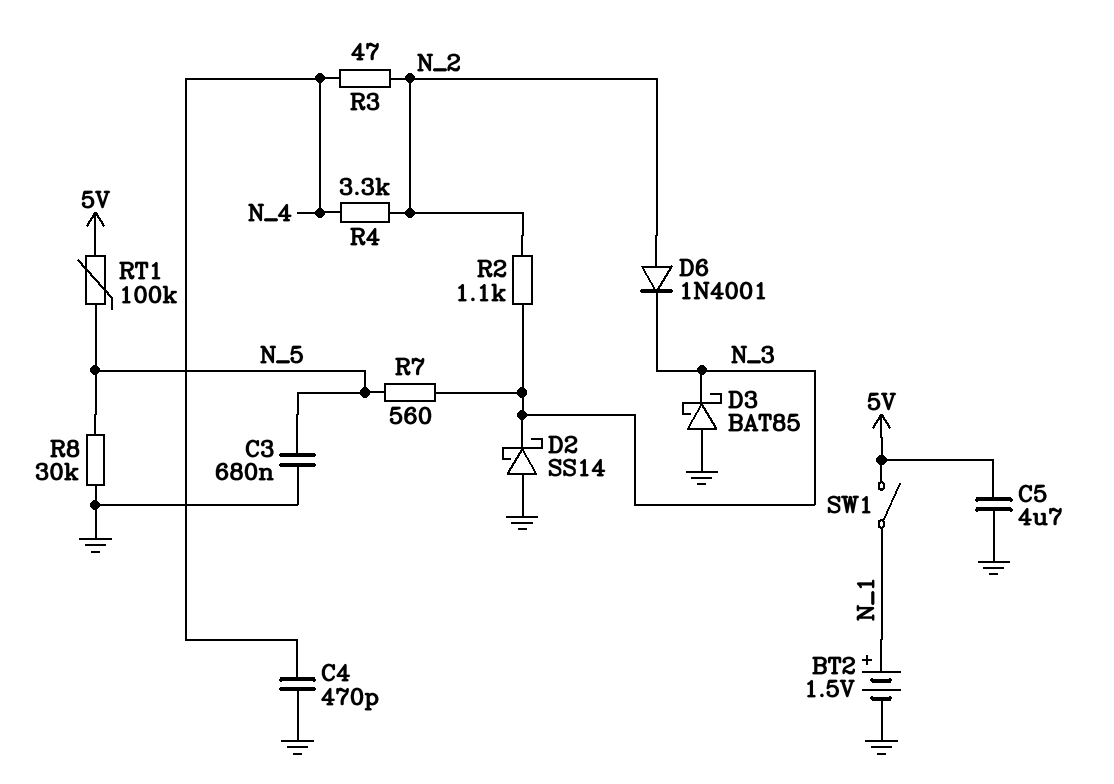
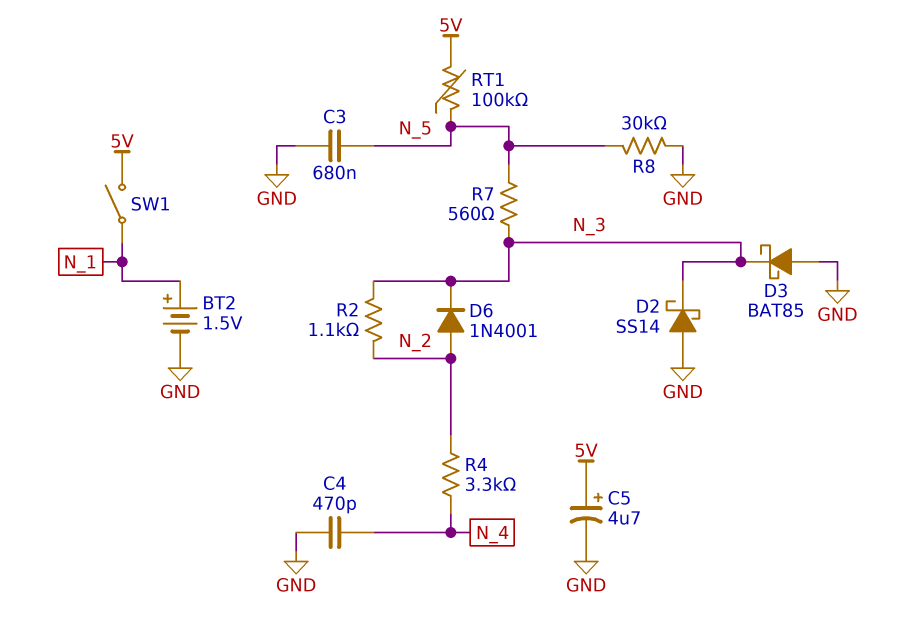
C5: 4.7uF (5V, GND) -> 4.7uF (plus 5V, minus GND)
R3: 47 (N_2, N_4) -> none

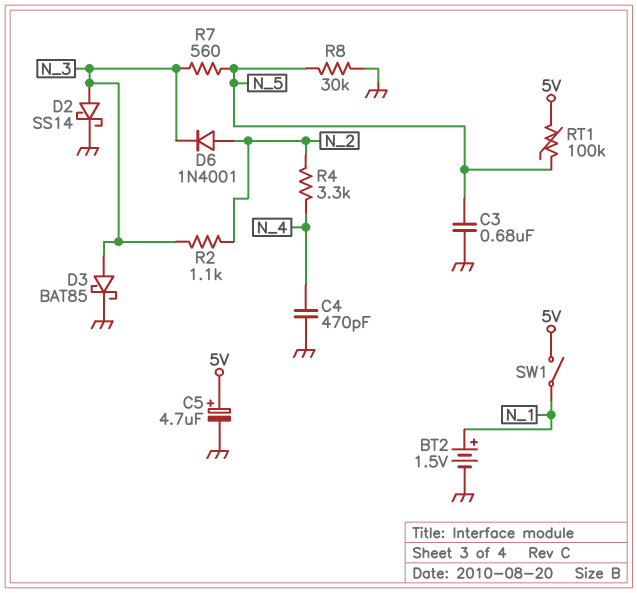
D2: schottky SS14 (A GND, K N_3) -> schottky SS14 (A N_3, K GND)
D3: schottky BAT85 (A GND, K N_3) -> schottky BAT85 (A N_3, K GND)

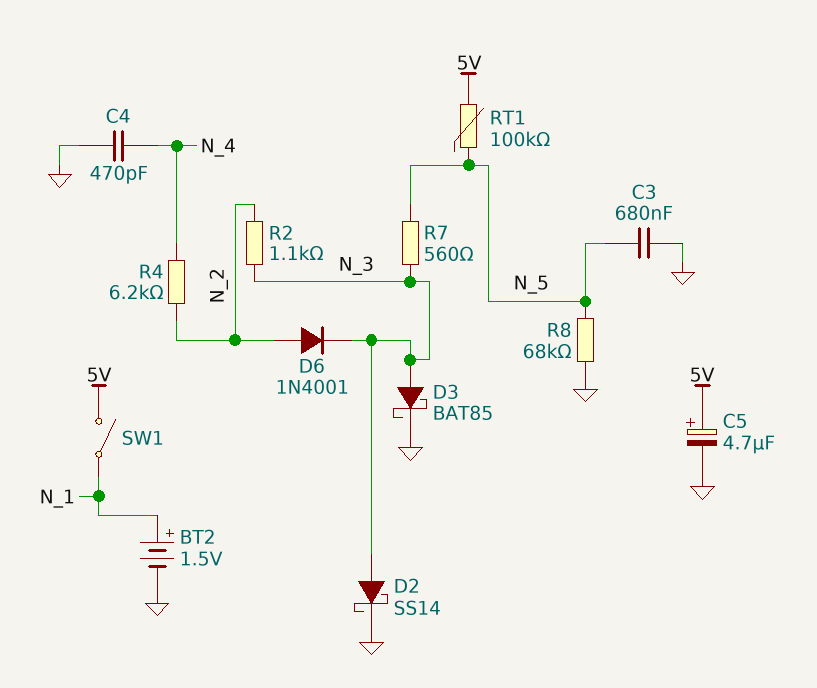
R4: 3.3k (N_2, N_4) -> 6.2k (N_2, N_4)
R8: 30k (GND, N_5) -> 68k (GND, N_5)

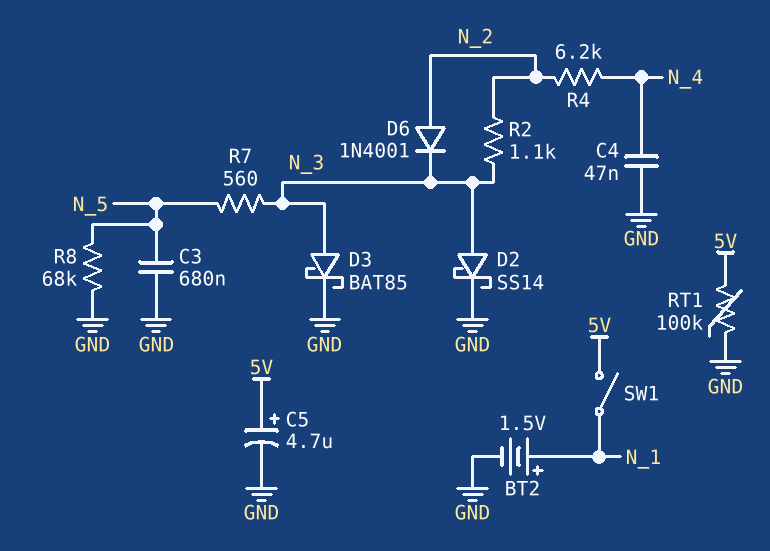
C4: 470pF (GND, N_4) -> 47nF (GND, N_4)
RT1: 100k (5V, N_5) -> 100k (5V, GND)

